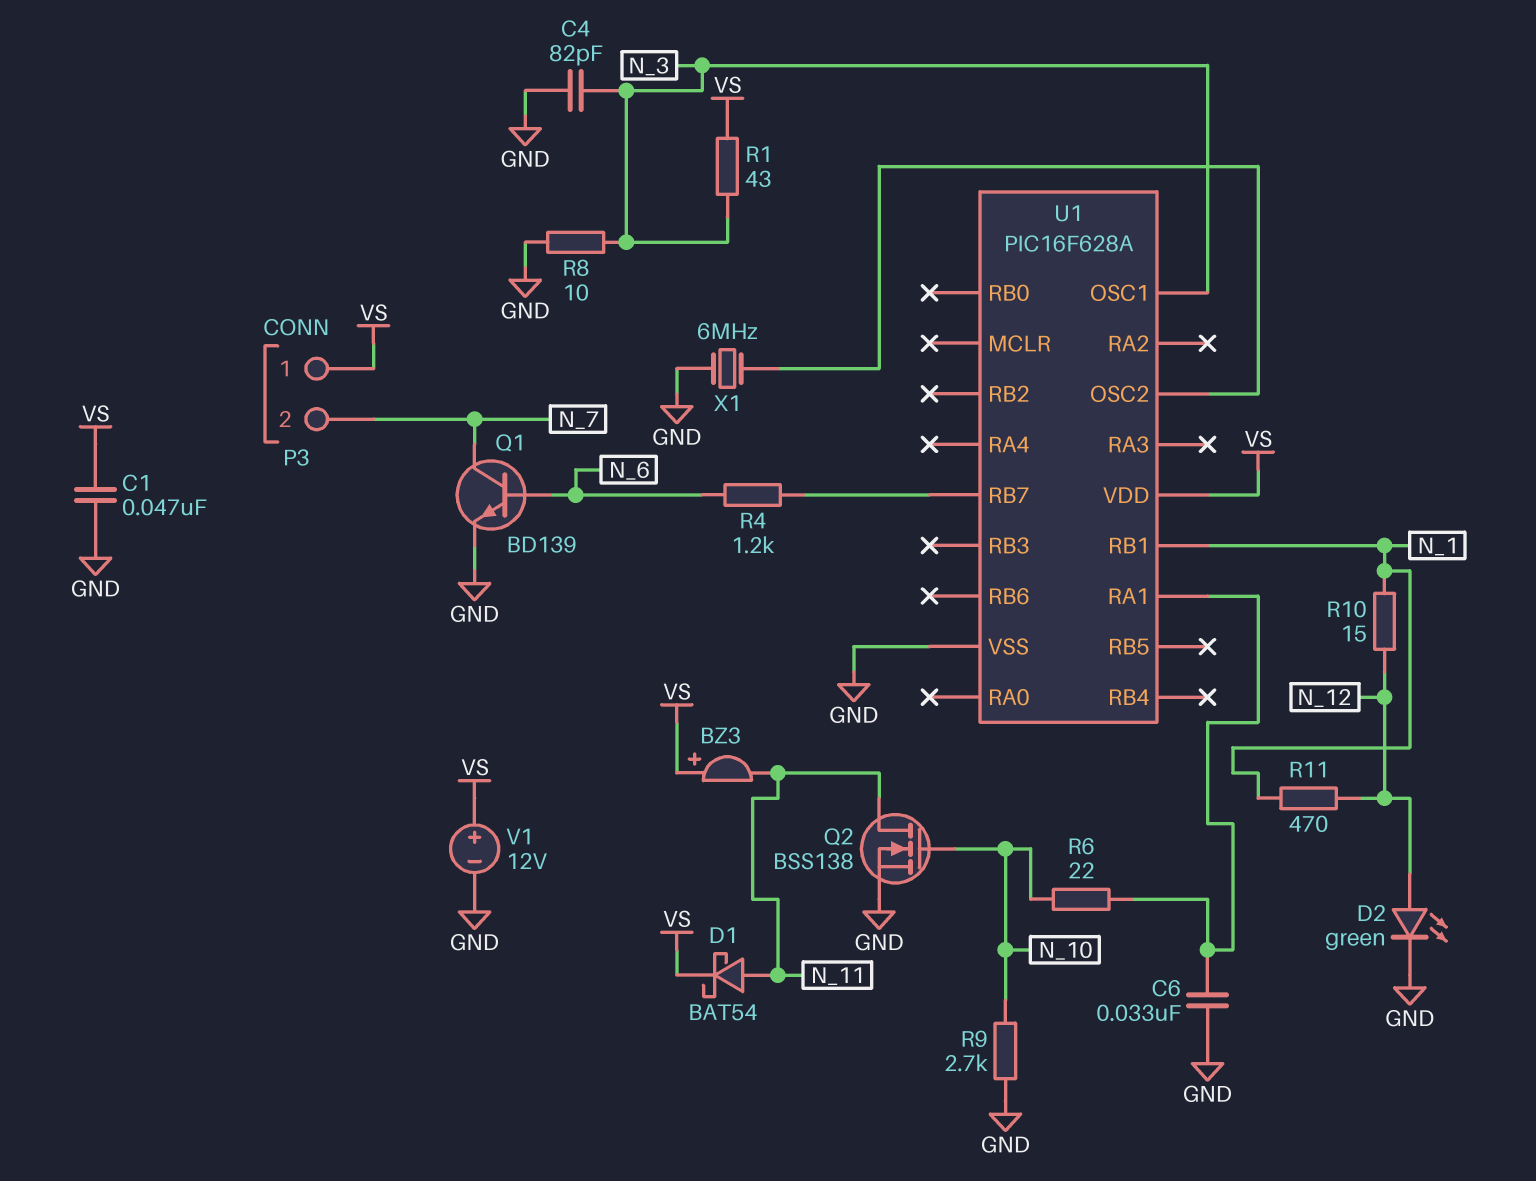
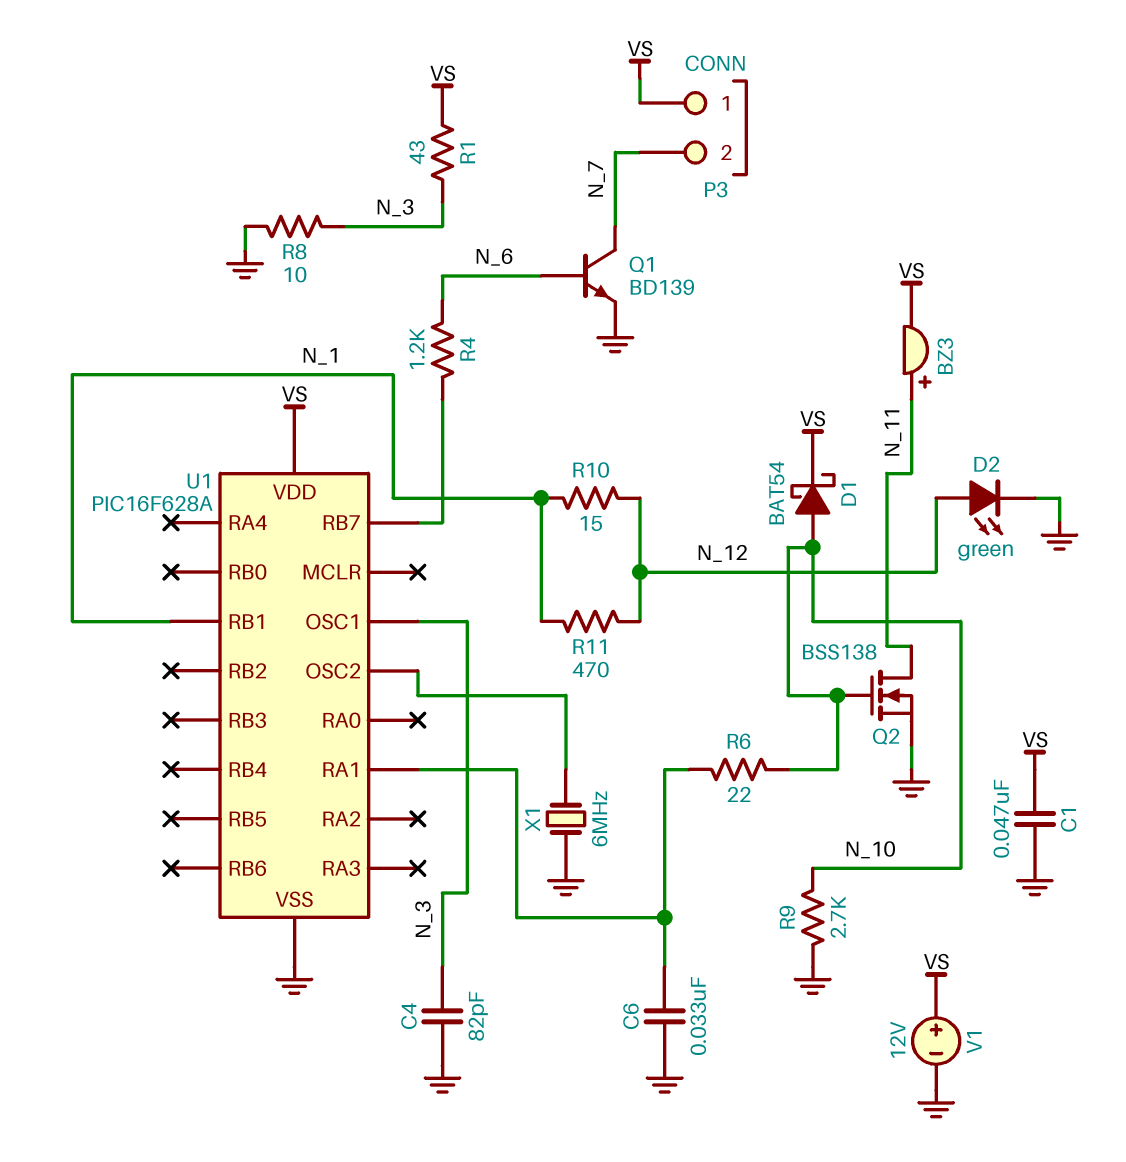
BZ3: buzzer (plus VS, minus N_11) -> buzzer (plus N_11, minus VS)
D1: schottky BAT54 (A N_11, K VS) -> schottky BAT54 (A N_10, K VS)

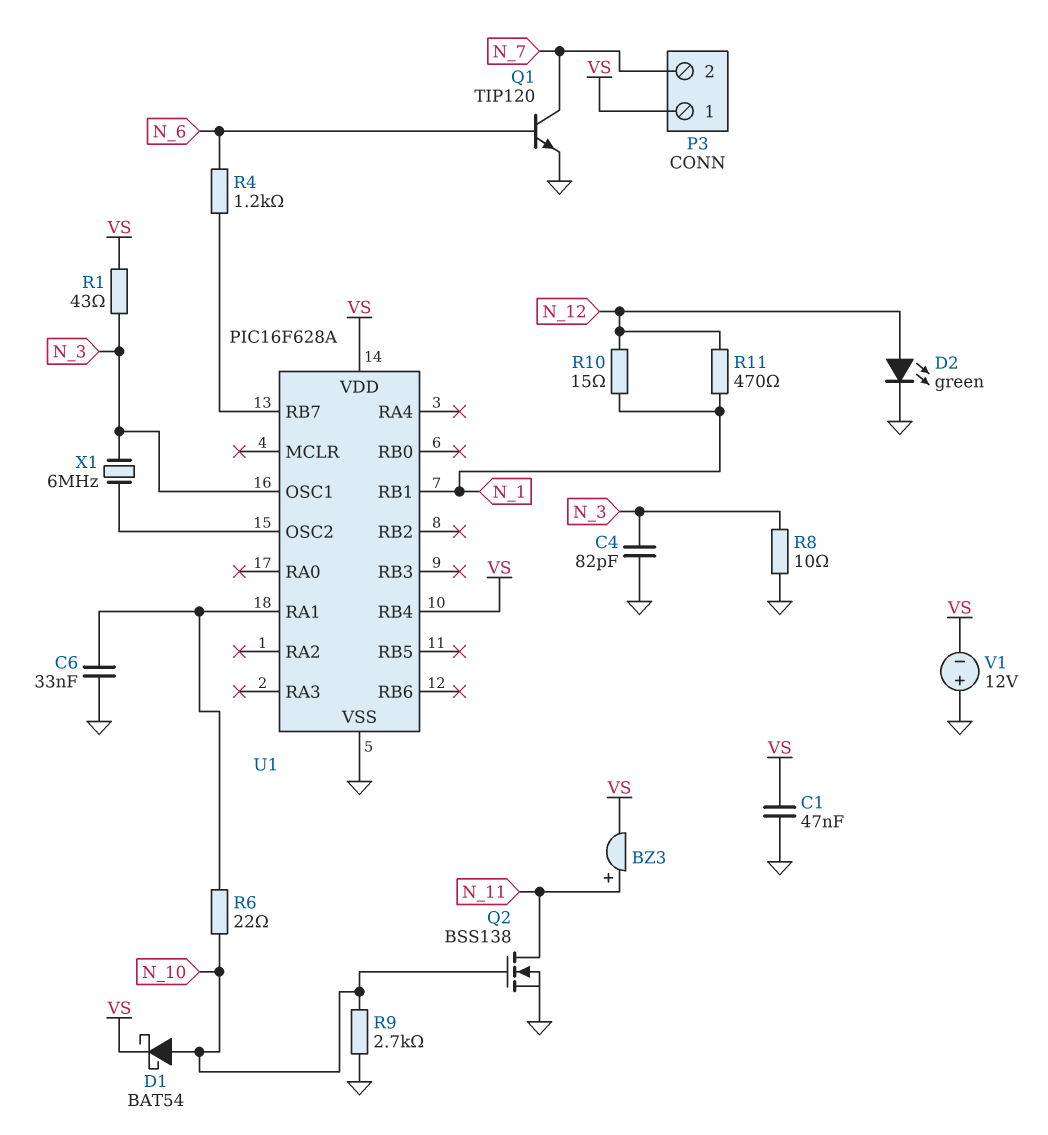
Q1: NPN BD139 (B N_6, C N_7, E GND) -> NPN TIP120 (B N_6, C N_7, E GND)
U1 pin RB4: none -> VS
V1: 12V (plus VS, minus GND) -> 12V (plus GND, minus VS)
X1: 6MHz (GND, U1/OSC2) -> 6MHz (N_3, U1/OSC2)

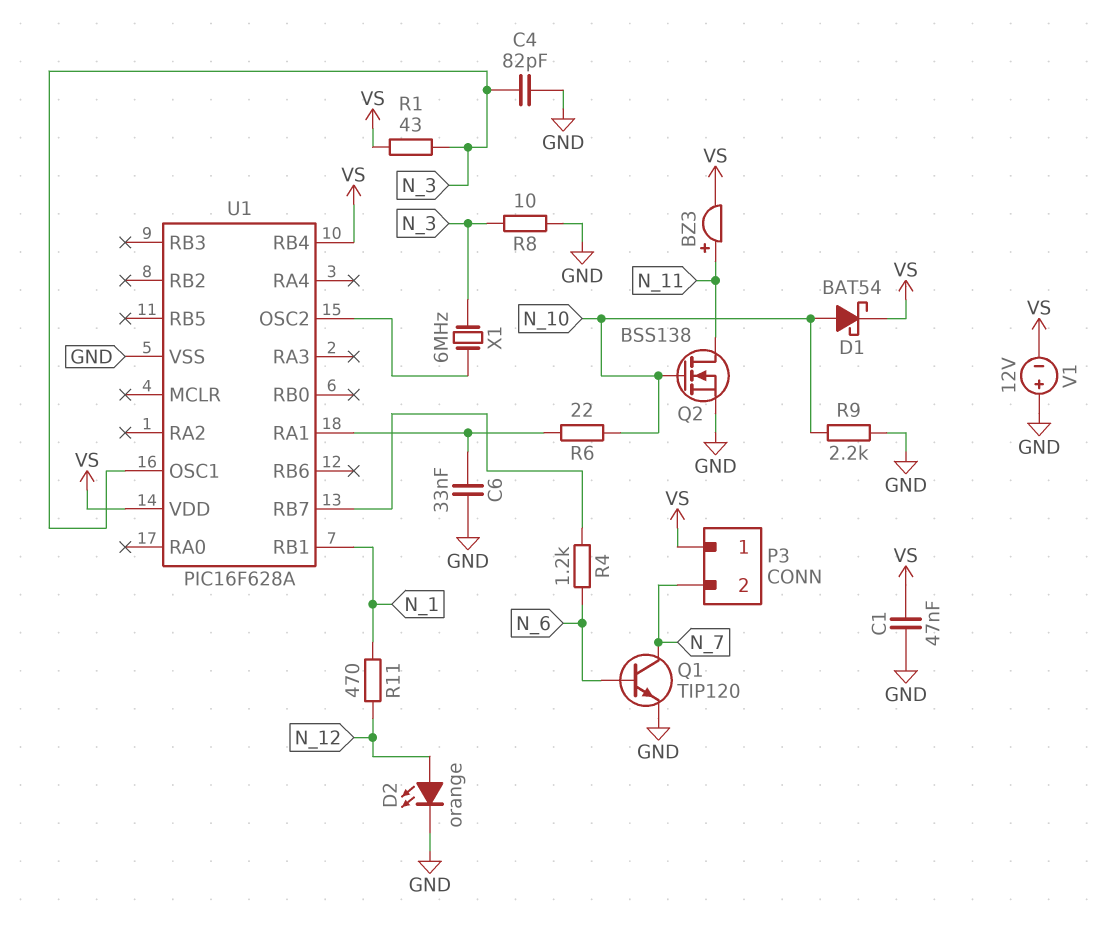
D2: LED green (A N_12, K GND) -> LED orange (A N_12, K GND)
R9: 2.7k (GND, N_10) -> 2.2k (GND, N_10)
R10: 15 (N_1, N_12) -> none

